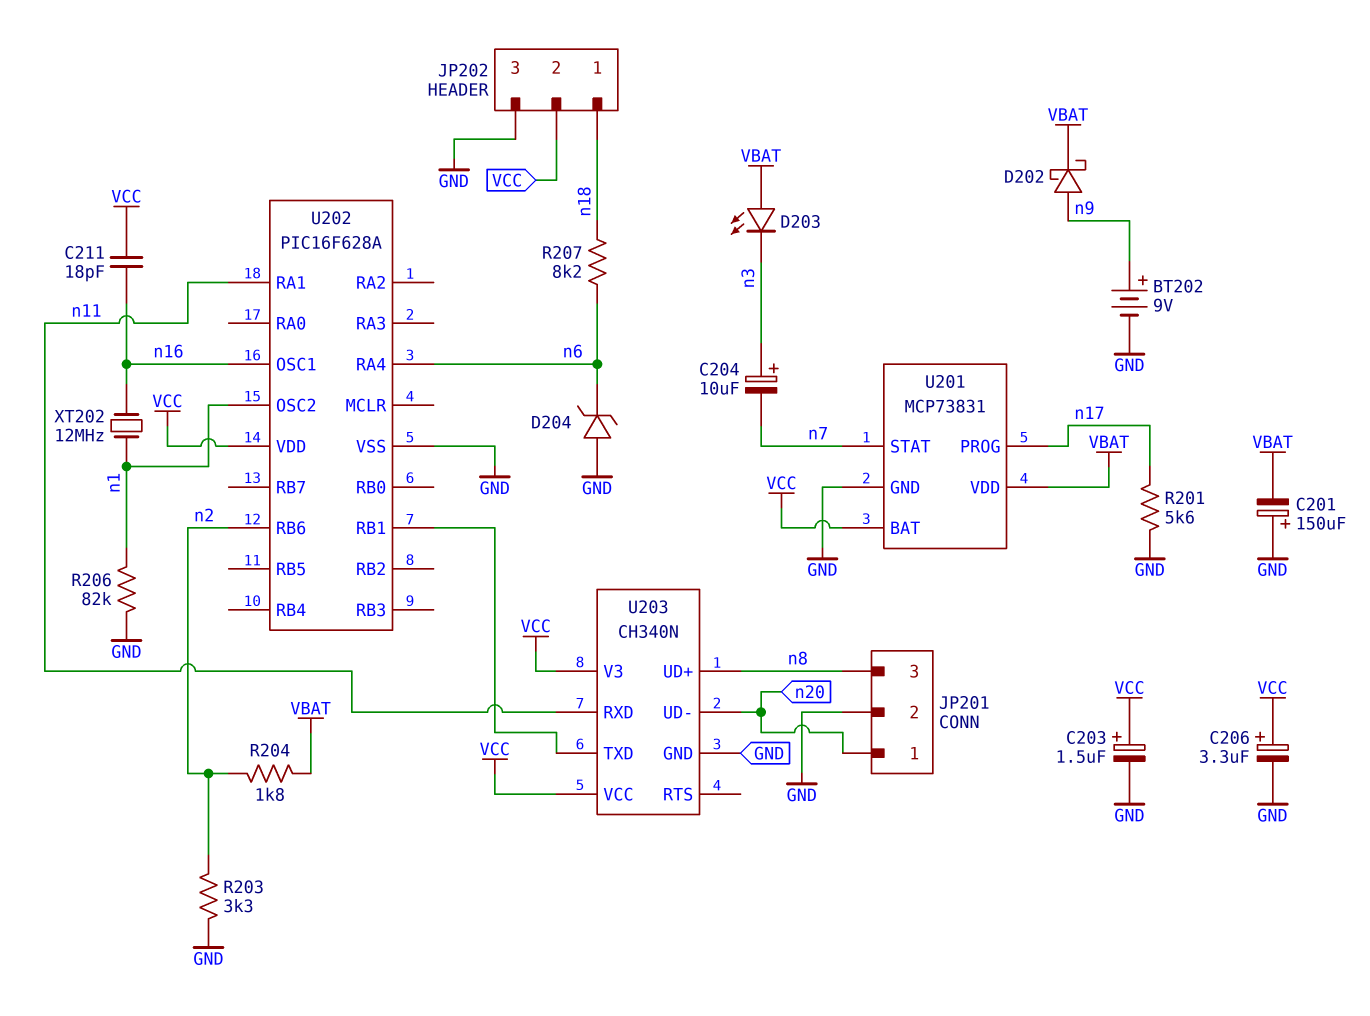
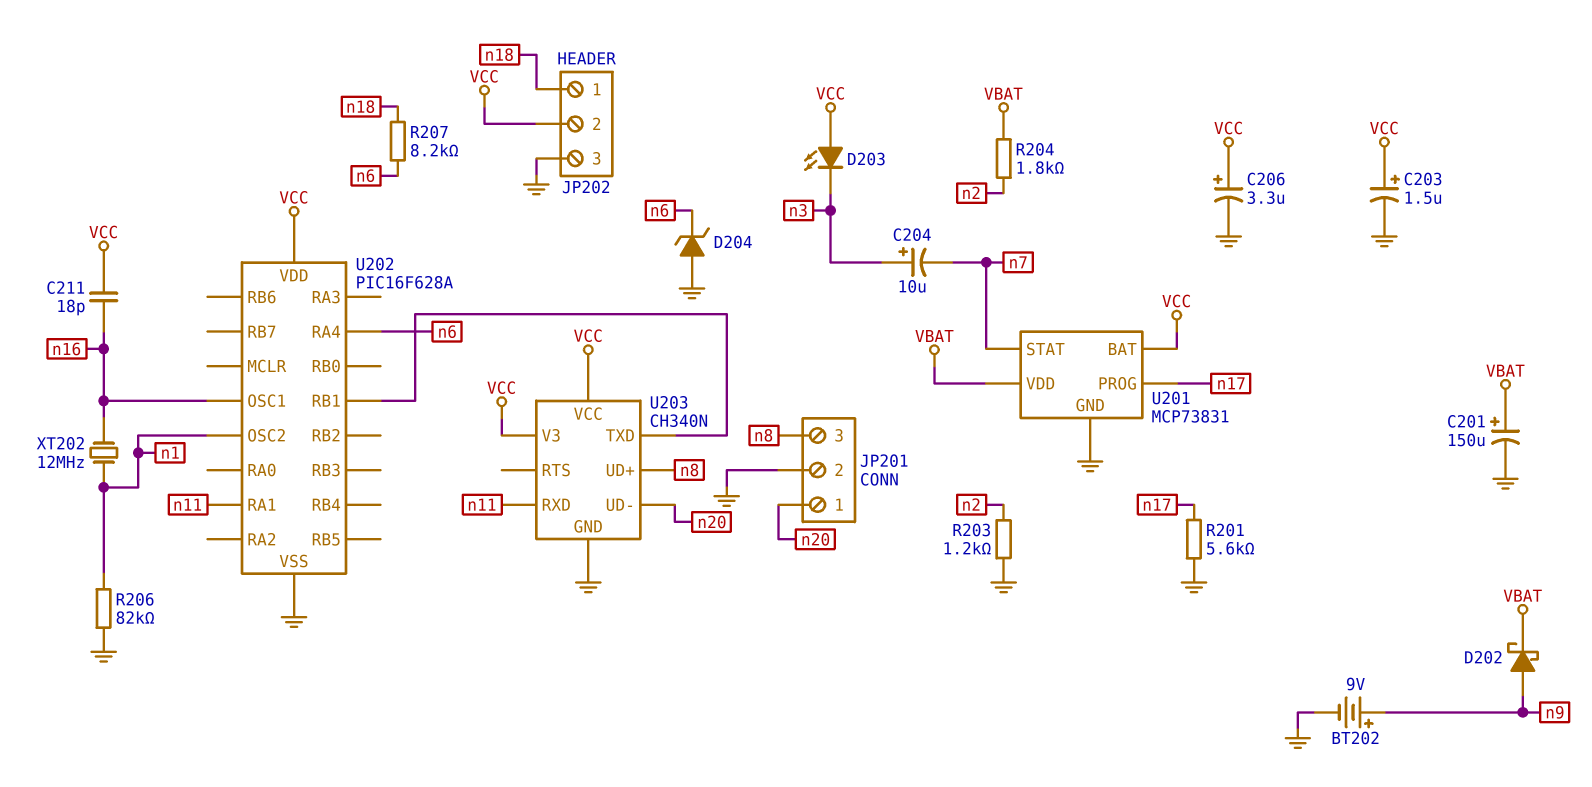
C201: 150uF (plus GND, minus VBAT) -> 150uF (plus VBAT, minus GND)
D203: LED (A VBAT, K n3) -> LED (A VCC, K n3)
R203: 3.3k (GND, n2) -> 1.2k (GND, n2)
U202 pin RB6: n2 -> none

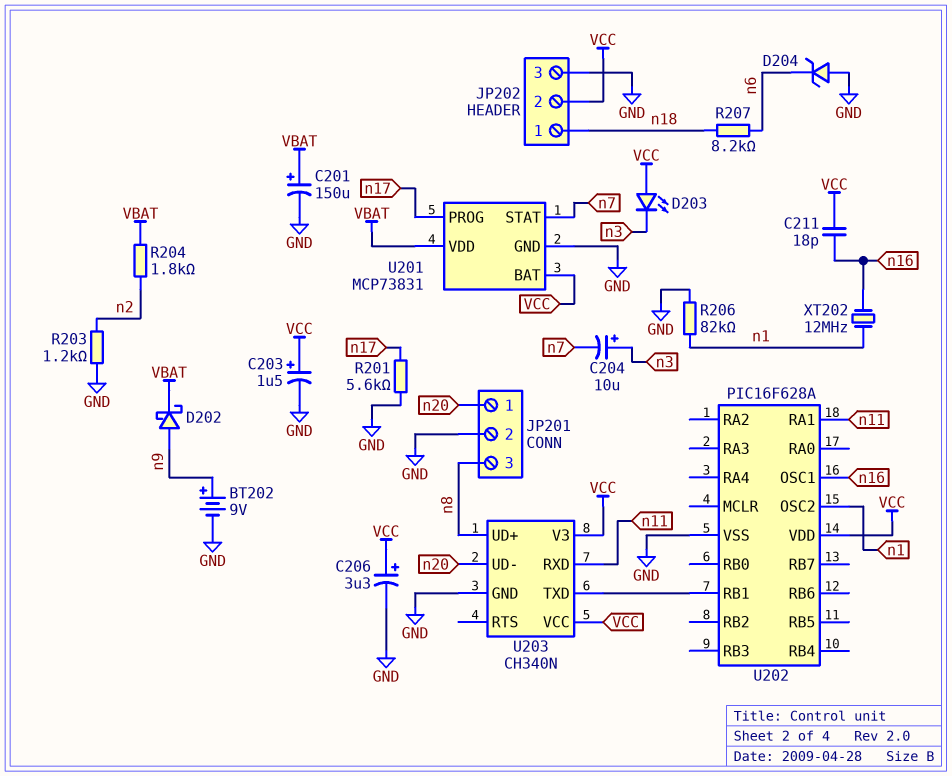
U202 pin RA4: n6 -> none

